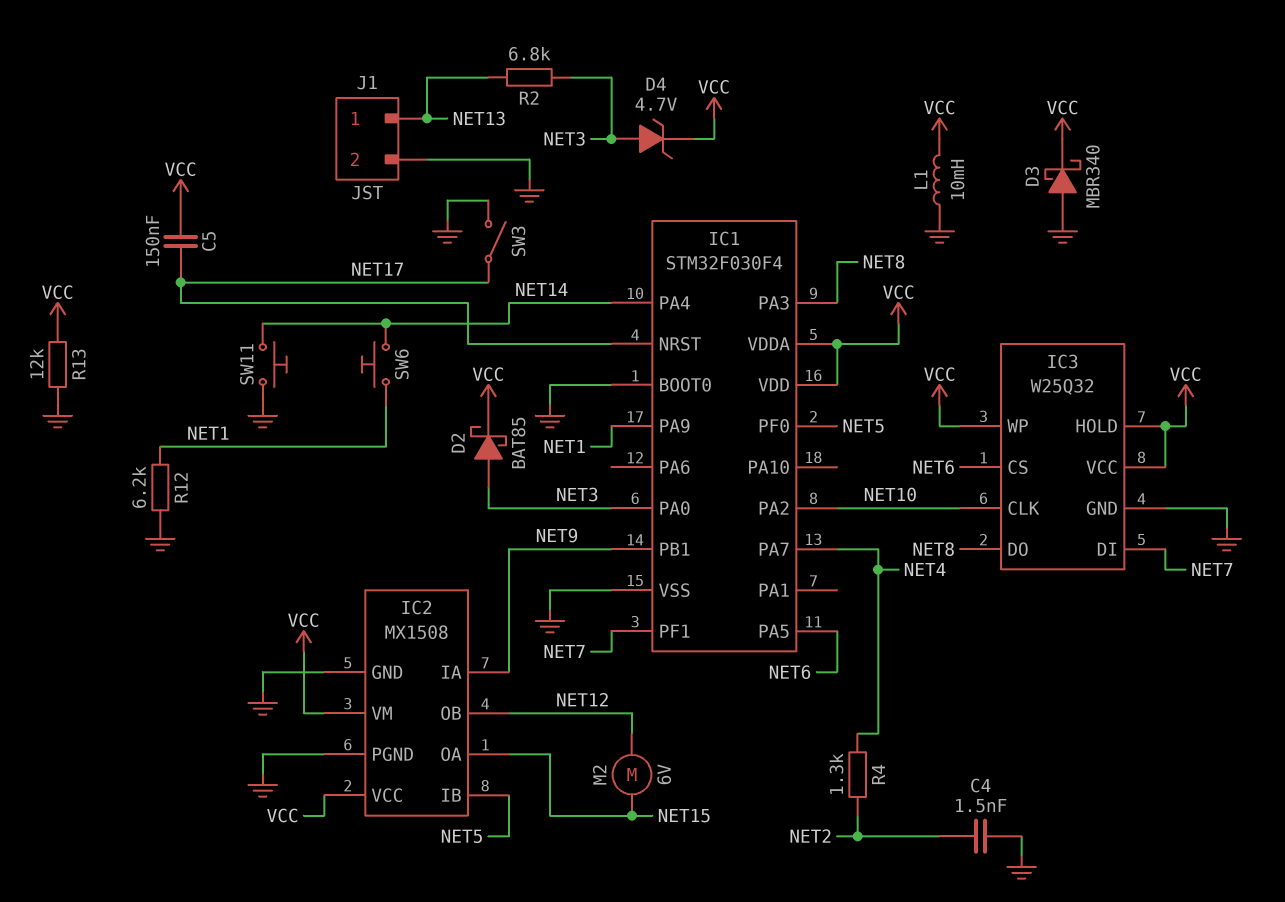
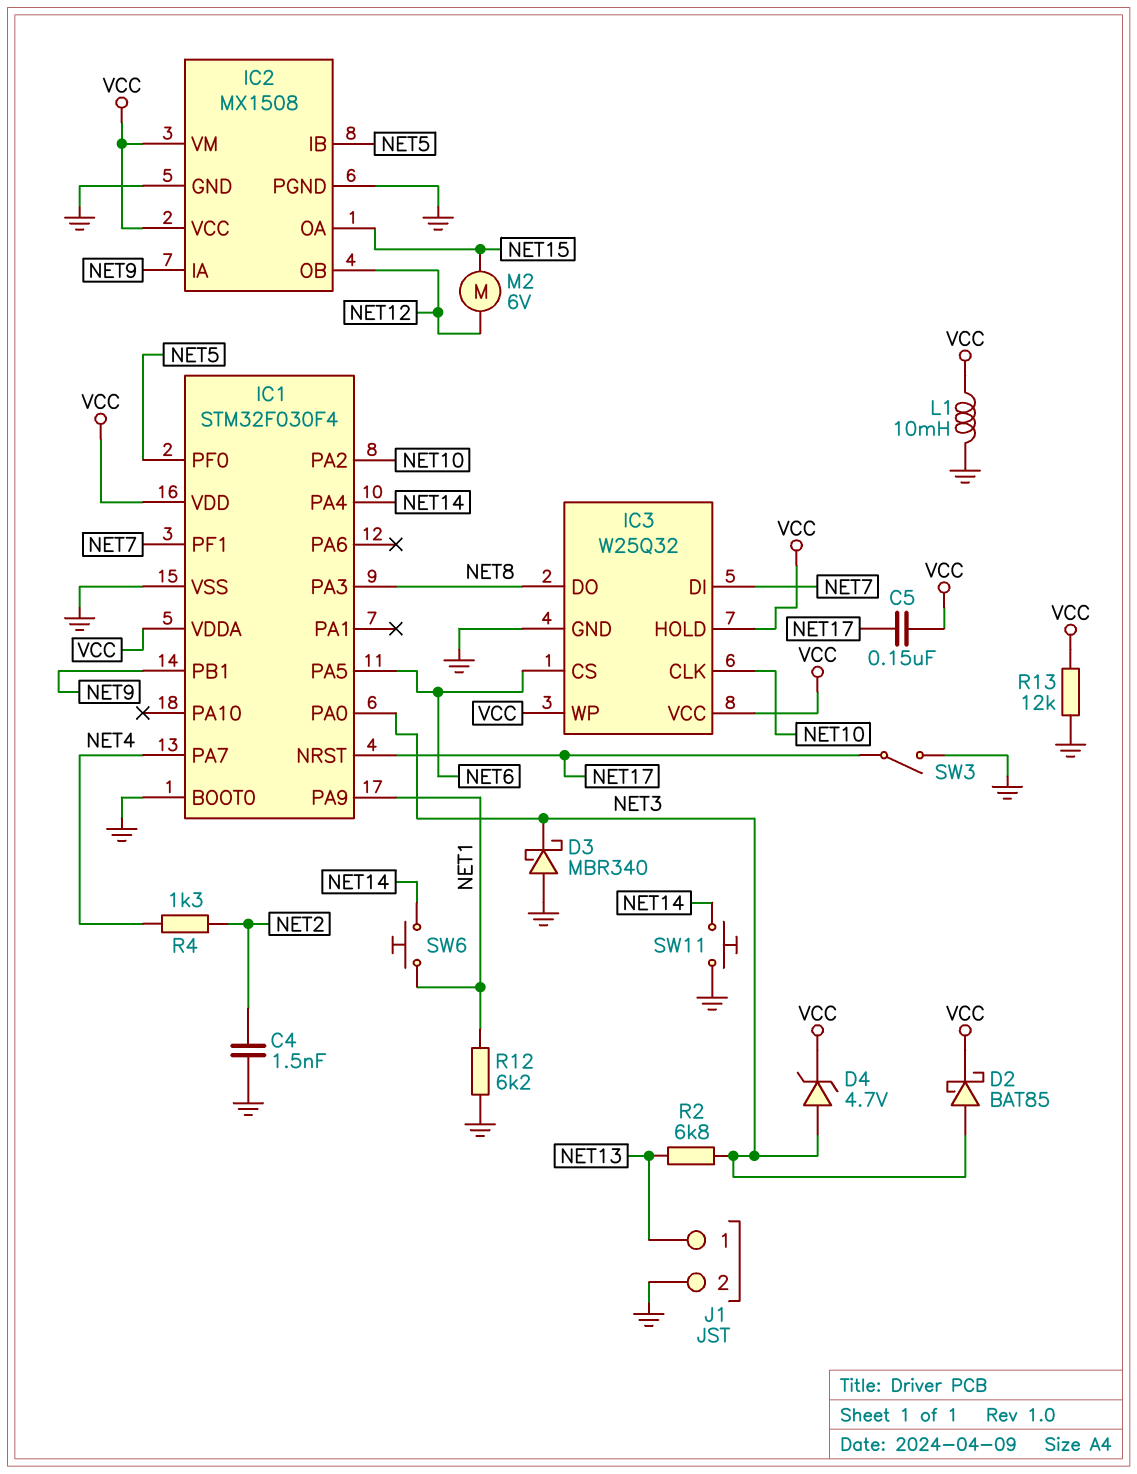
D3: schottky MBR340 (A GND, K VCC) -> schottky MBR340 (A GND, K NET3)

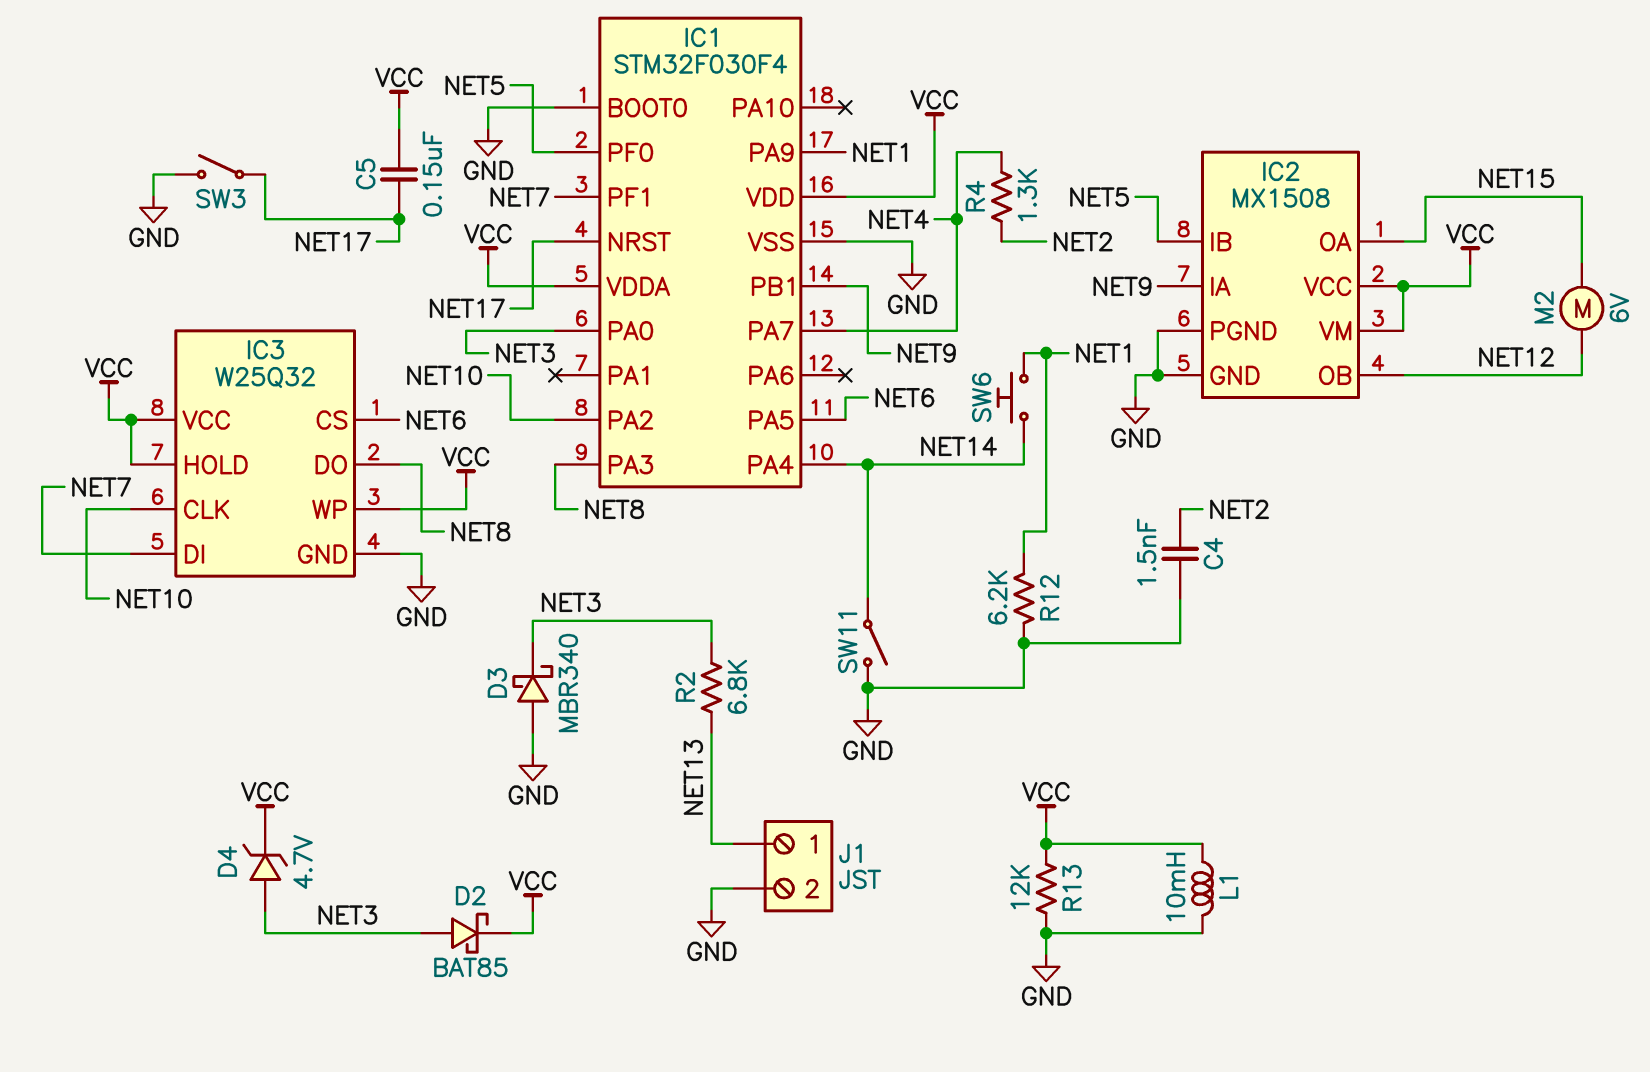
SW11: button (GND, NET14) -> switch (GND, NET14)

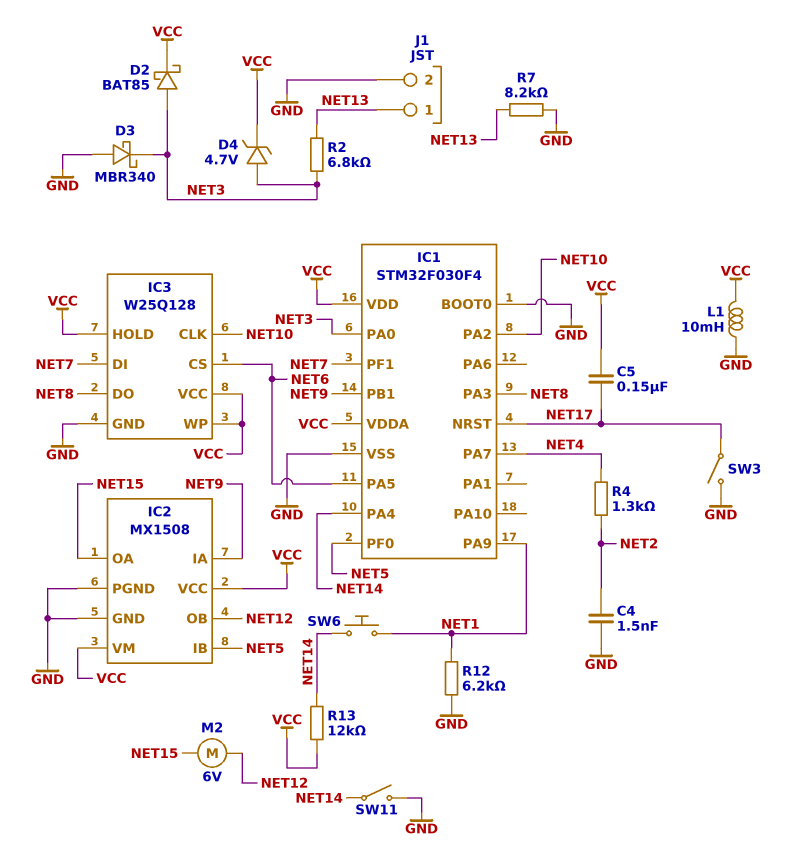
IC3: W25Q32 -> W25Q128
R7: none -> 8.2k (GND, NET13)
R13: 12k (GND, VCC) -> 12k (NET14, VCC)

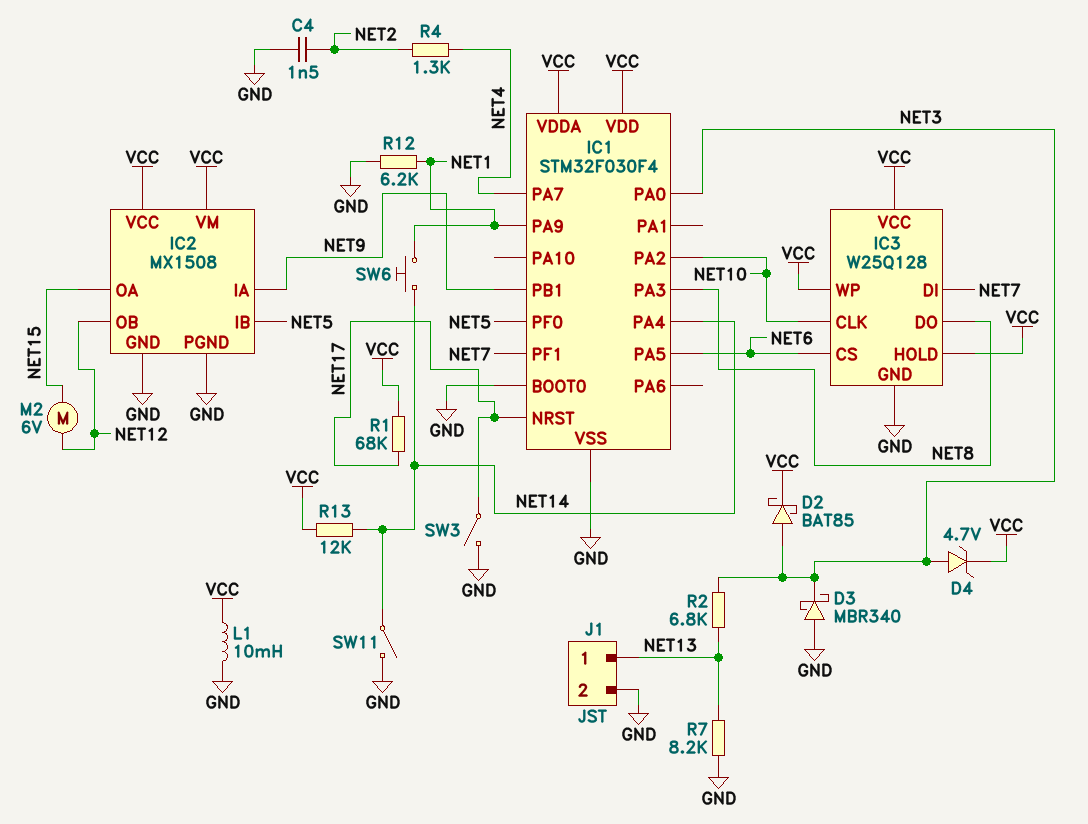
C5: 150nF (NET17, VCC) -> none
R1: none -> 68k (NET17, VCC)

